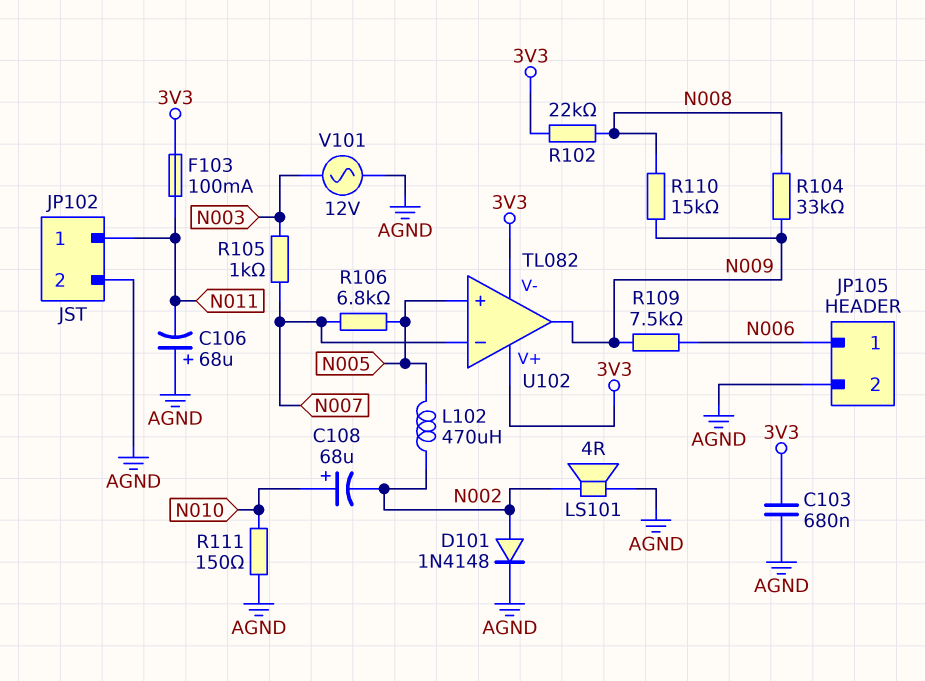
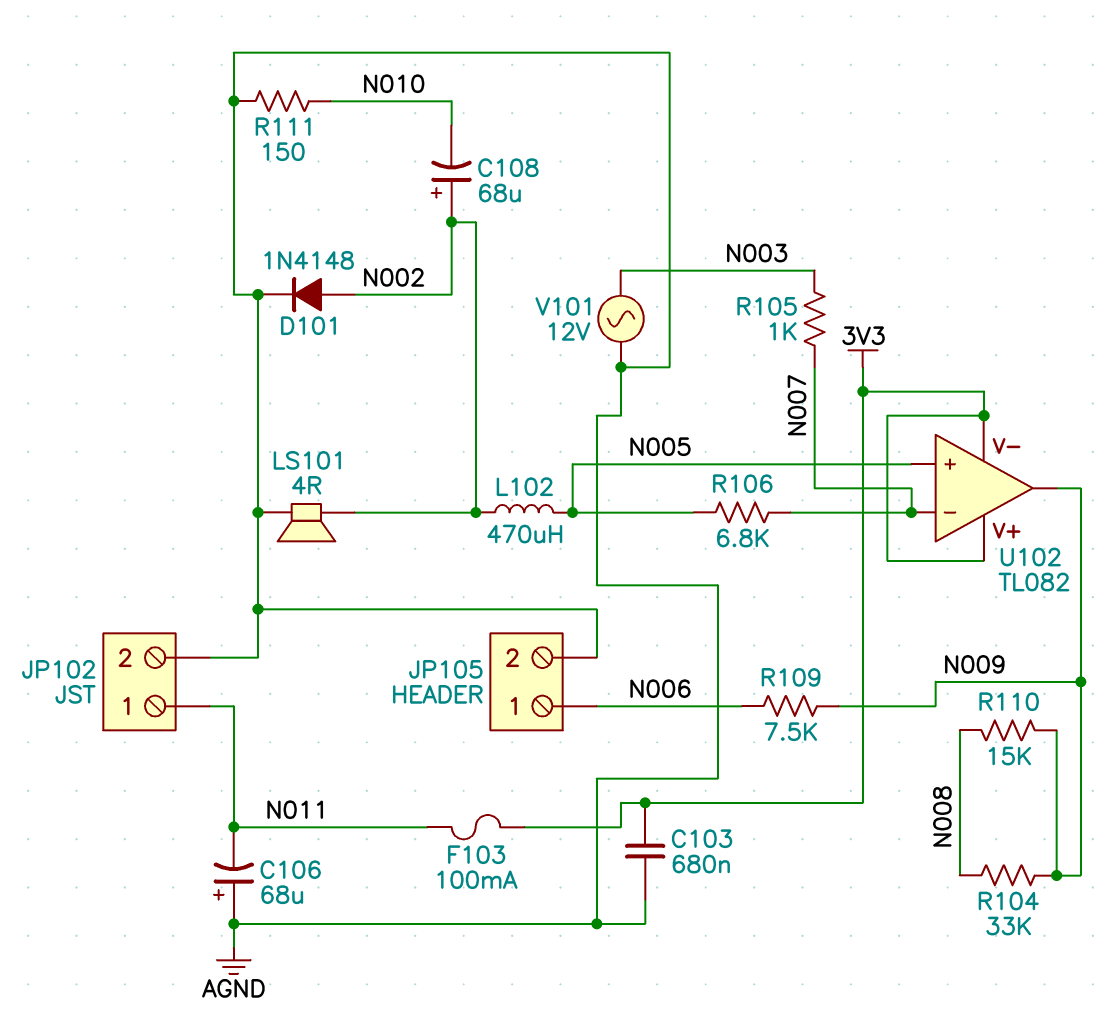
C108: 68uF (plus N010, minus N002) -> 68uF (plus N002, minus N010)
R102: 22k (3V3, N008) -> none

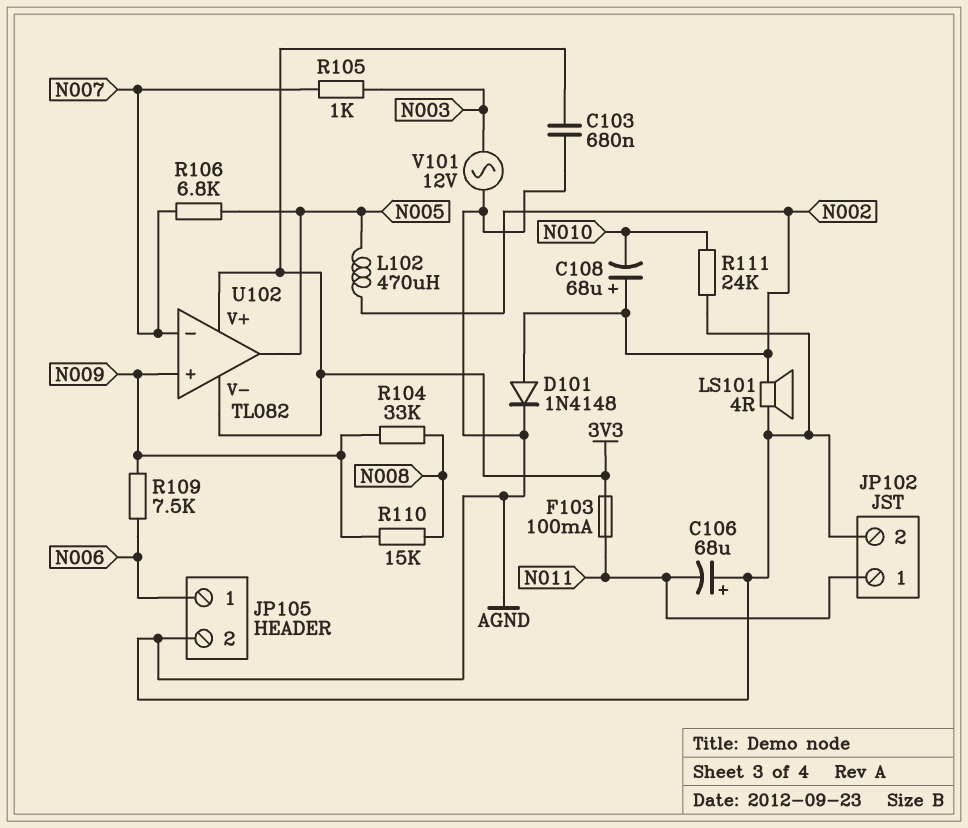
R111: 150 (AGND, N010) -> 24k (AGND, N010)
U102 pin in+: N005 -> N009
U102 pin out: N009 -> N005

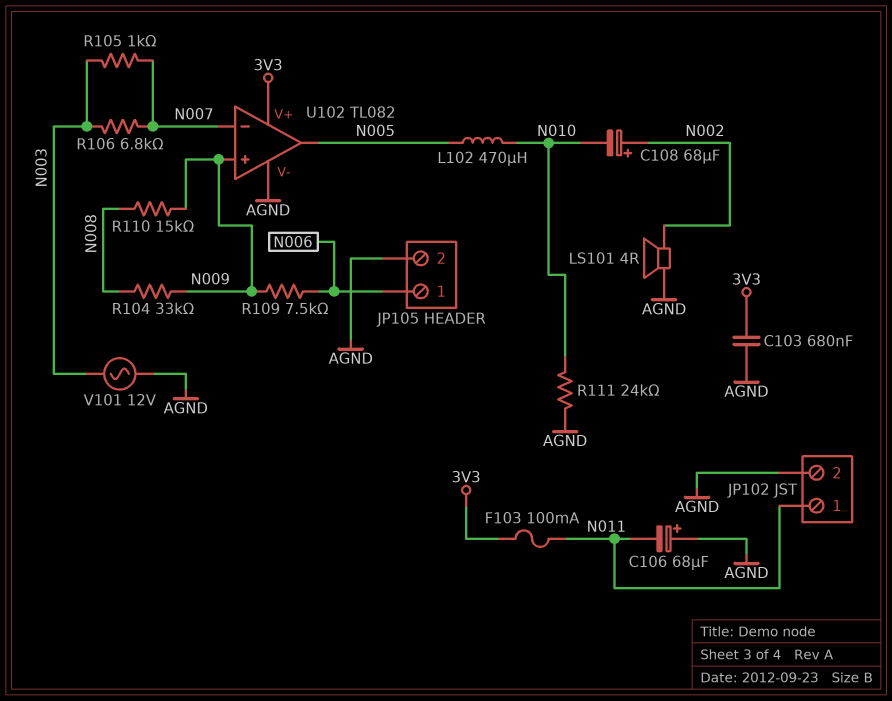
D101: diode 1N4148 (A N002, K AGND) -> none
L102: 470uH (N002, N005) -> 470uH (N005, N010)
R106: 6.8k (N005, N007) -> 6.8k (N003, N007)
U102 pin V-: 3V3 -> AGND

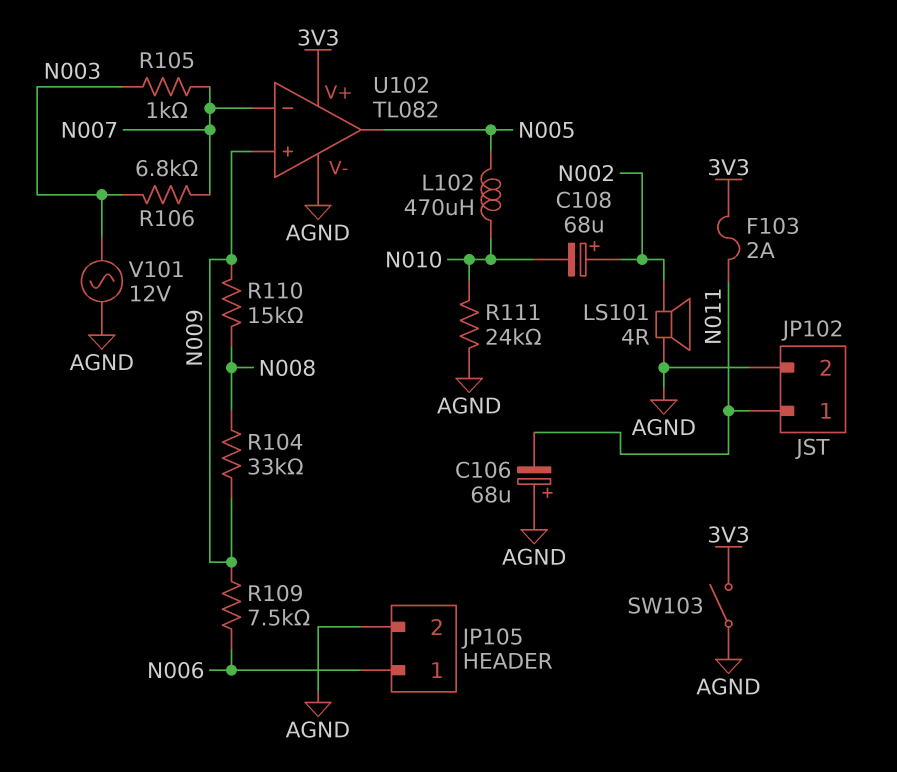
C103: 680nF (3V3, AGND) -> none
F103: 100mA (3V3, N011) -> 2A (3V3, N011)
SW103: none -> switch (3V3, AGND)

